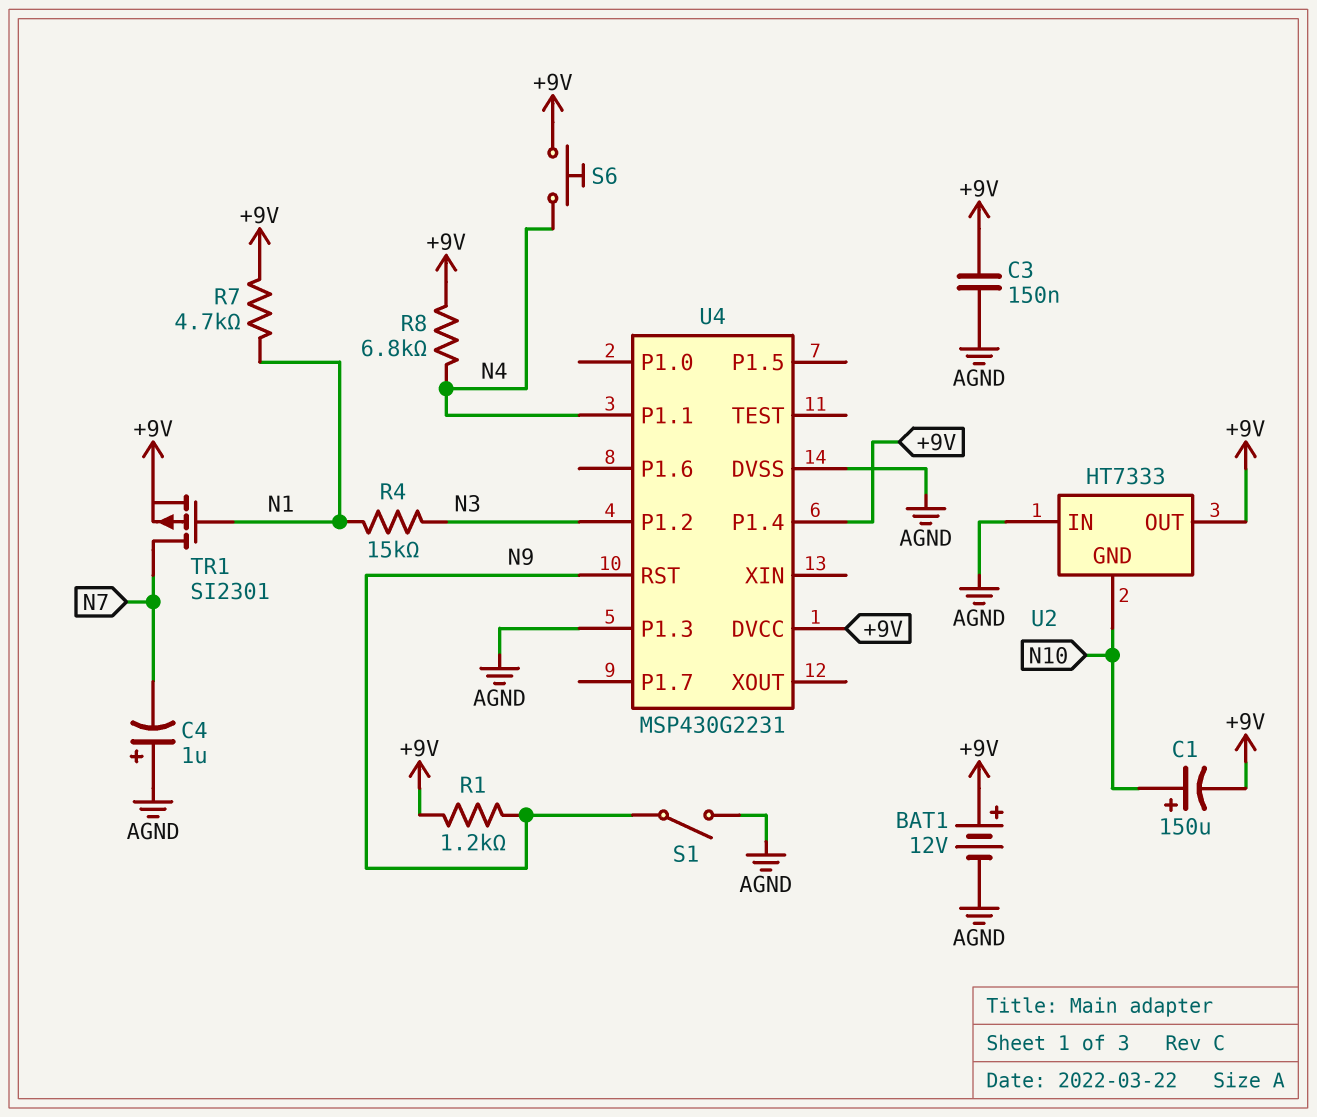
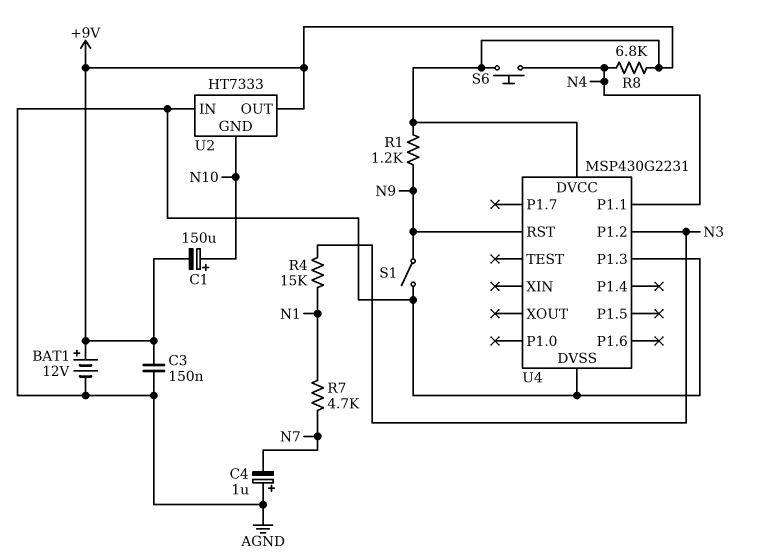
R7: 4.7k (+9V, N1) -> 4.7k (N1, N7)
TR1: PMOS SI2301 (G N1, D N7, S +9V) -> none
U4 pin P1.4: +9V -> none

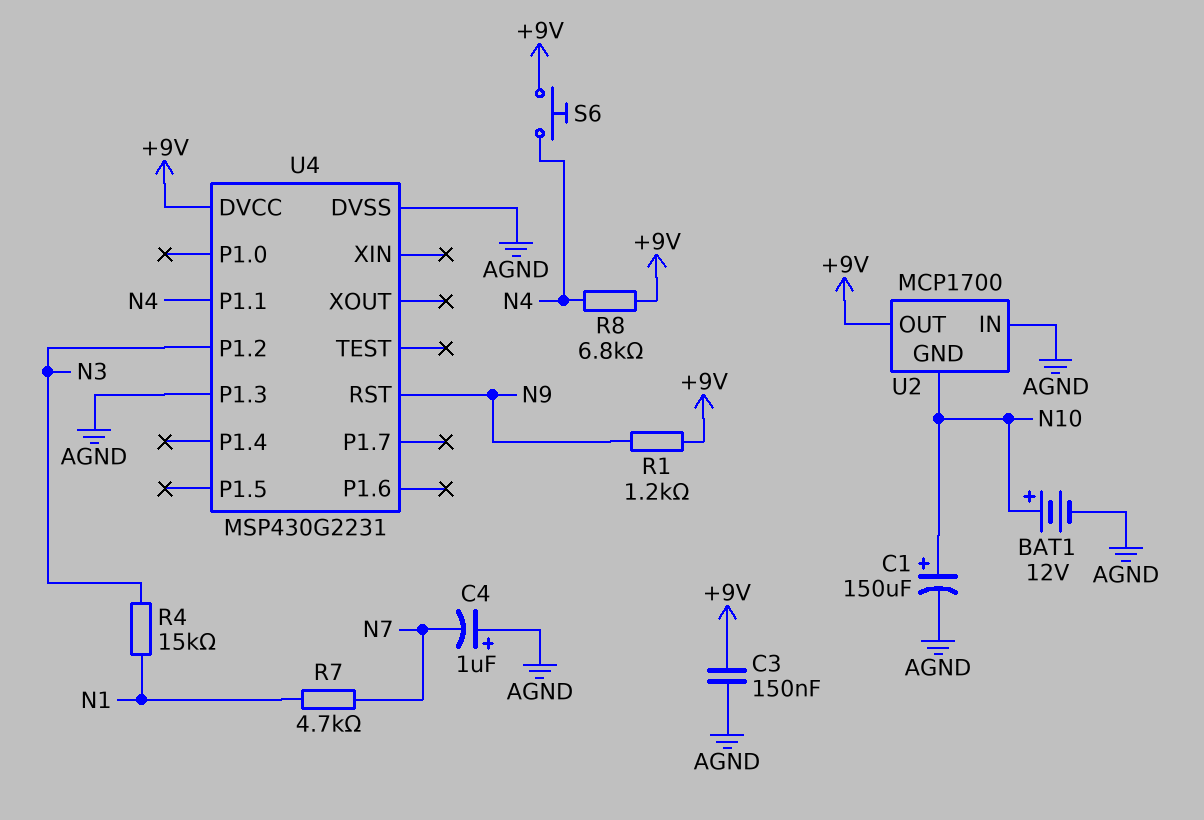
BAT1: 12V (plus +9V, minus AGND) -> 12V (plus N10, minus AGND)
C1: 150uF (plus N10, minus +9V) -> 150uF (plus N10, minus AGND)
S1: switch (AGND, N9) -> none
U2: HT7333 -> MCP1700

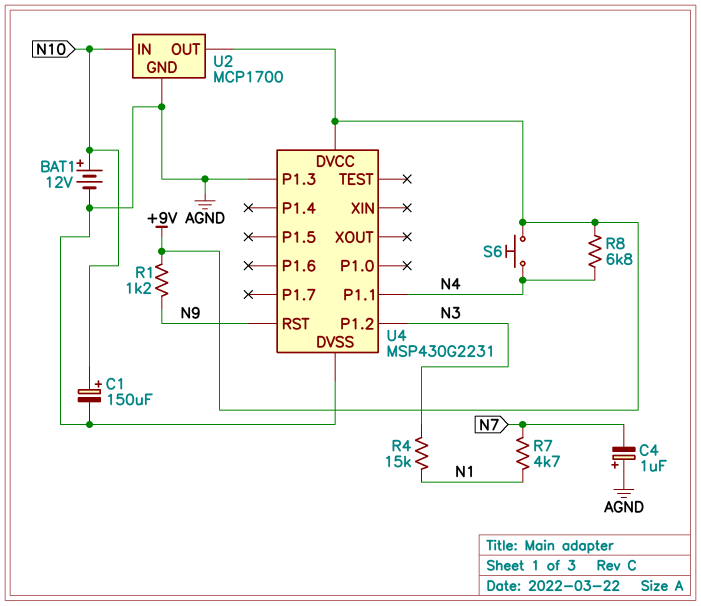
C3: 150nF (+9V, AGND) -> none
U2 pin GND: N10 -> AGND
U2 pin IN: AGND -> N10

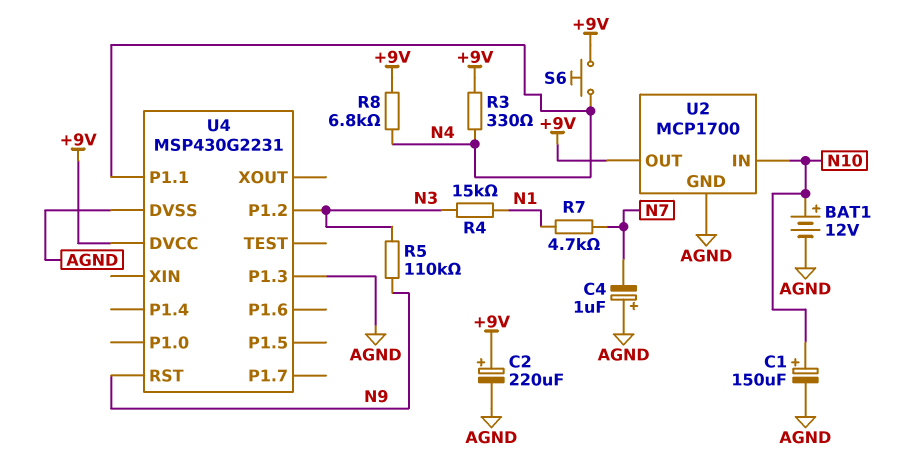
C2: none -> 220uF (plus +9V, minus AGND)
R1: 1.2k (+9V, N9) -> none
R3: none -> 330 (+9V, N4)
R5: none -> 110k (N3, N9)

